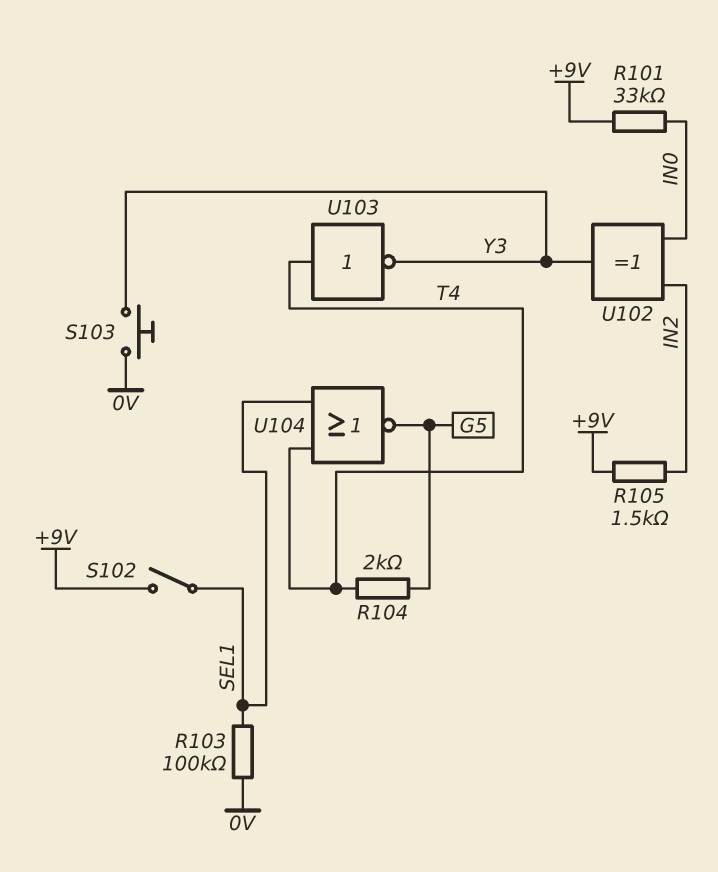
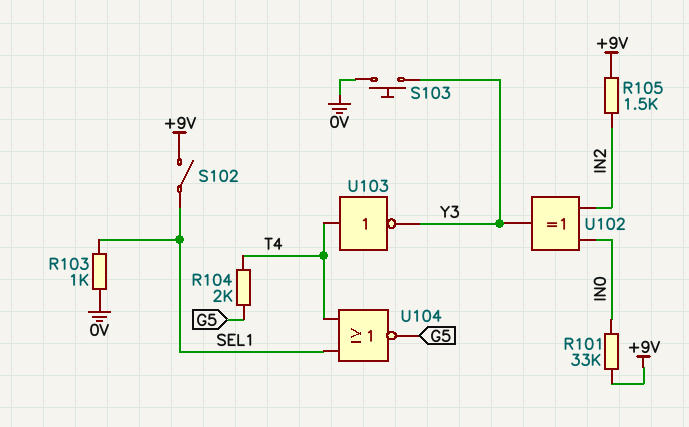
R103: 100k (0V, SEL1) -> 1k (0V, SEL1)

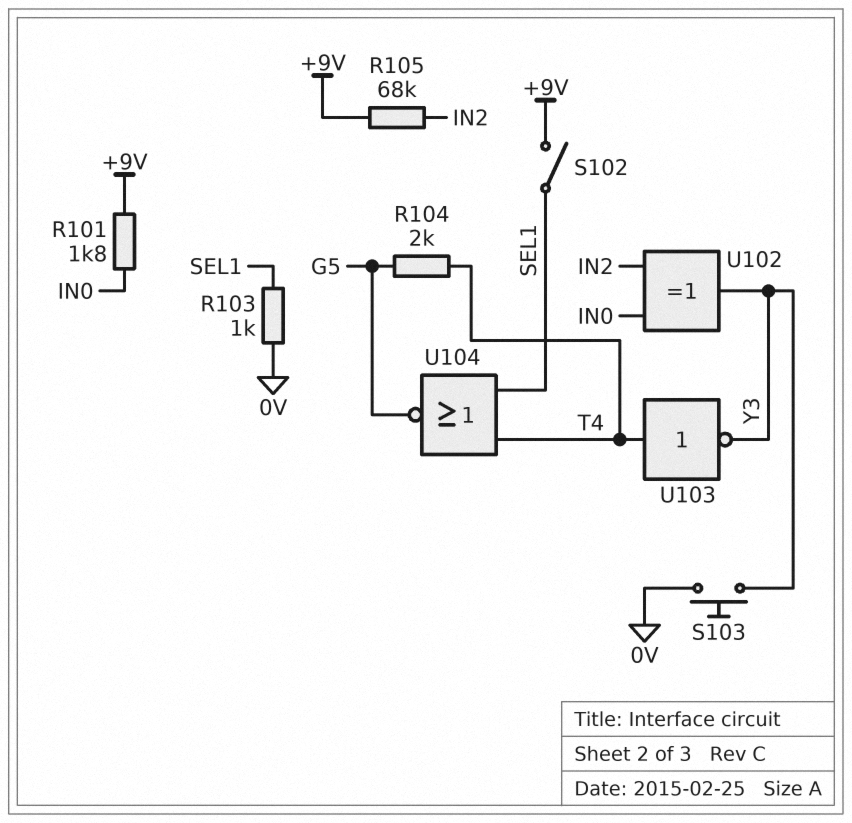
R101: 33k (+9V, IN0) -> 1.8k (+9V, IN0)
R105: 1.5k (+9V, IN2) -> 68k (+9V, IN2)

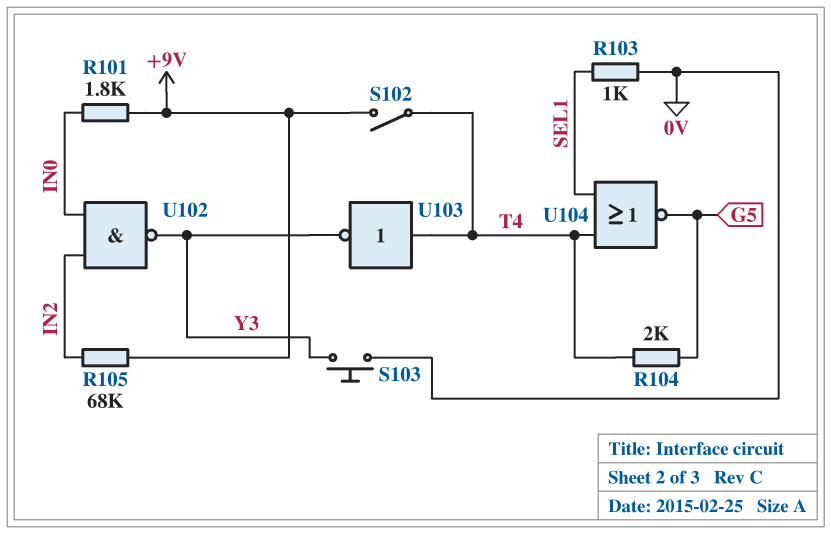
S102: switch (+9V, SEL1) -> switch (+9V, T4)
U102: XOR (in IN0, in IN2, out Y3) -> NAND (in IN0, in IN2, out Y3)

